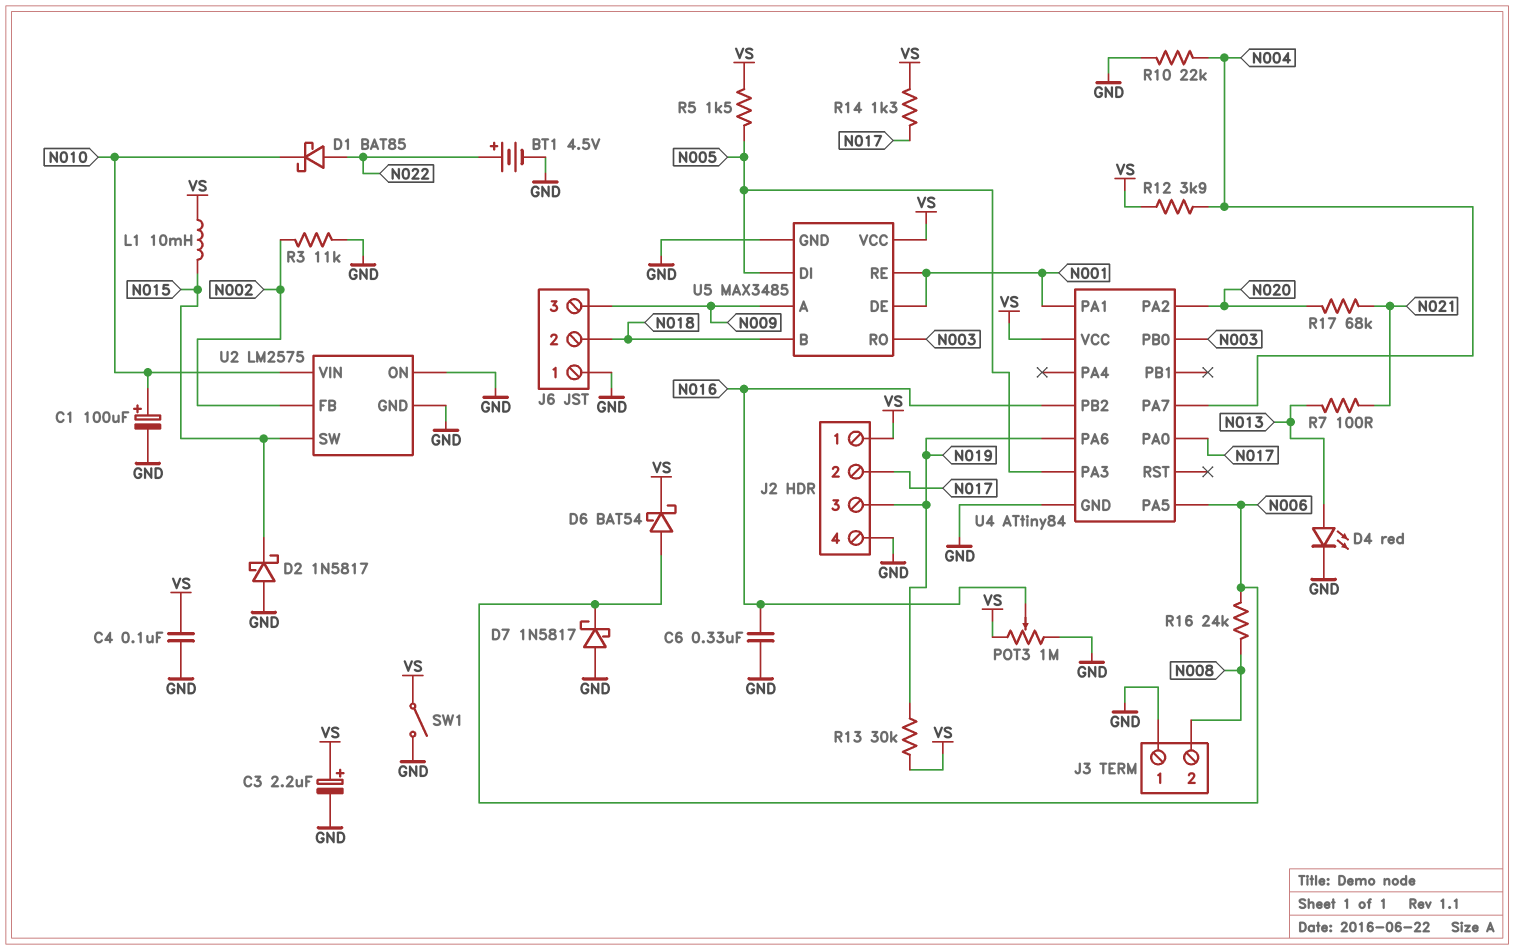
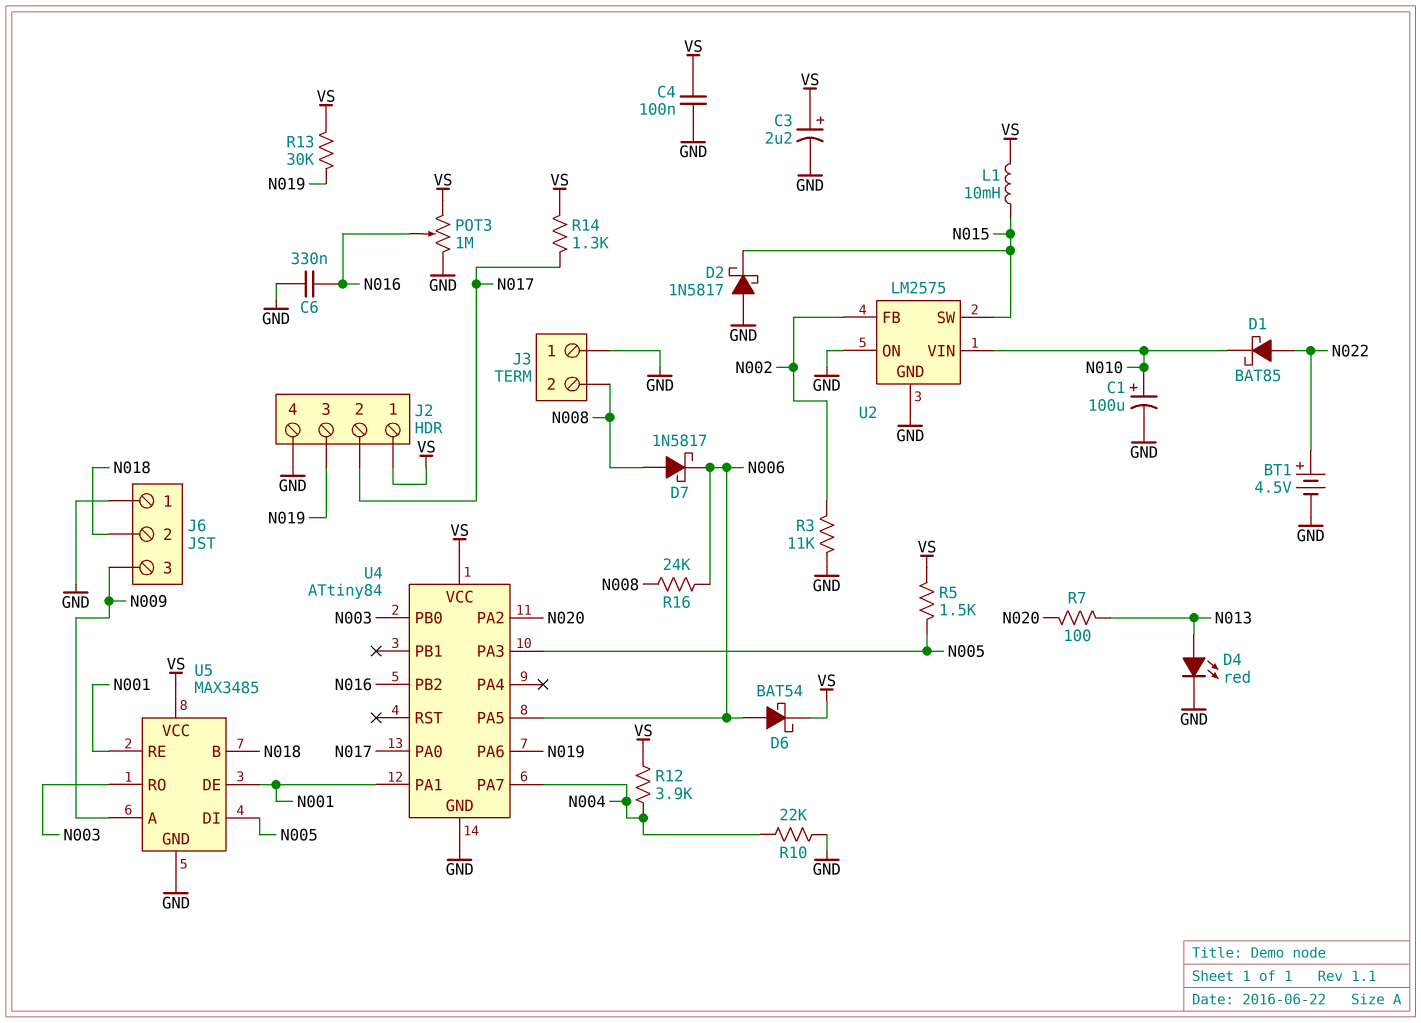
D7: schottky 1N5817 (A GND, K N006) -> schottky 1N5817 (A N008, K N006)
R7: 100 (N013, N021) -> 100 (N013, N020)
R17: 68k (N020, N021) -> none
SW1: switch (GND, VS) -> none

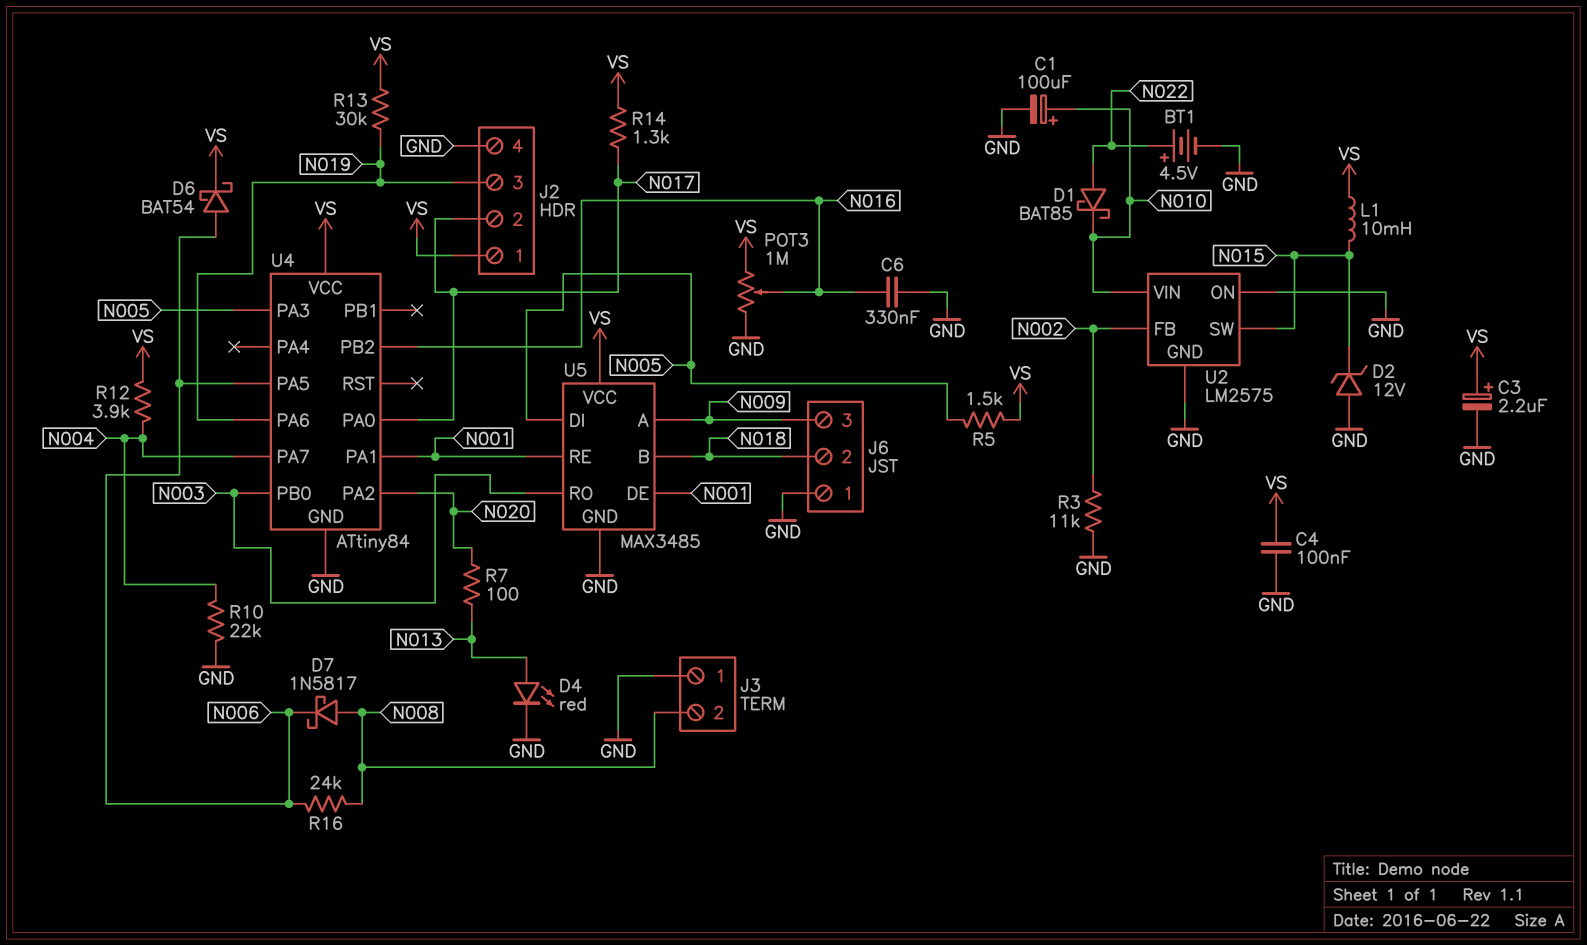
D2: schottky 1N5817 (A GND, K N015) -> zener 12V (A GND, K N015)

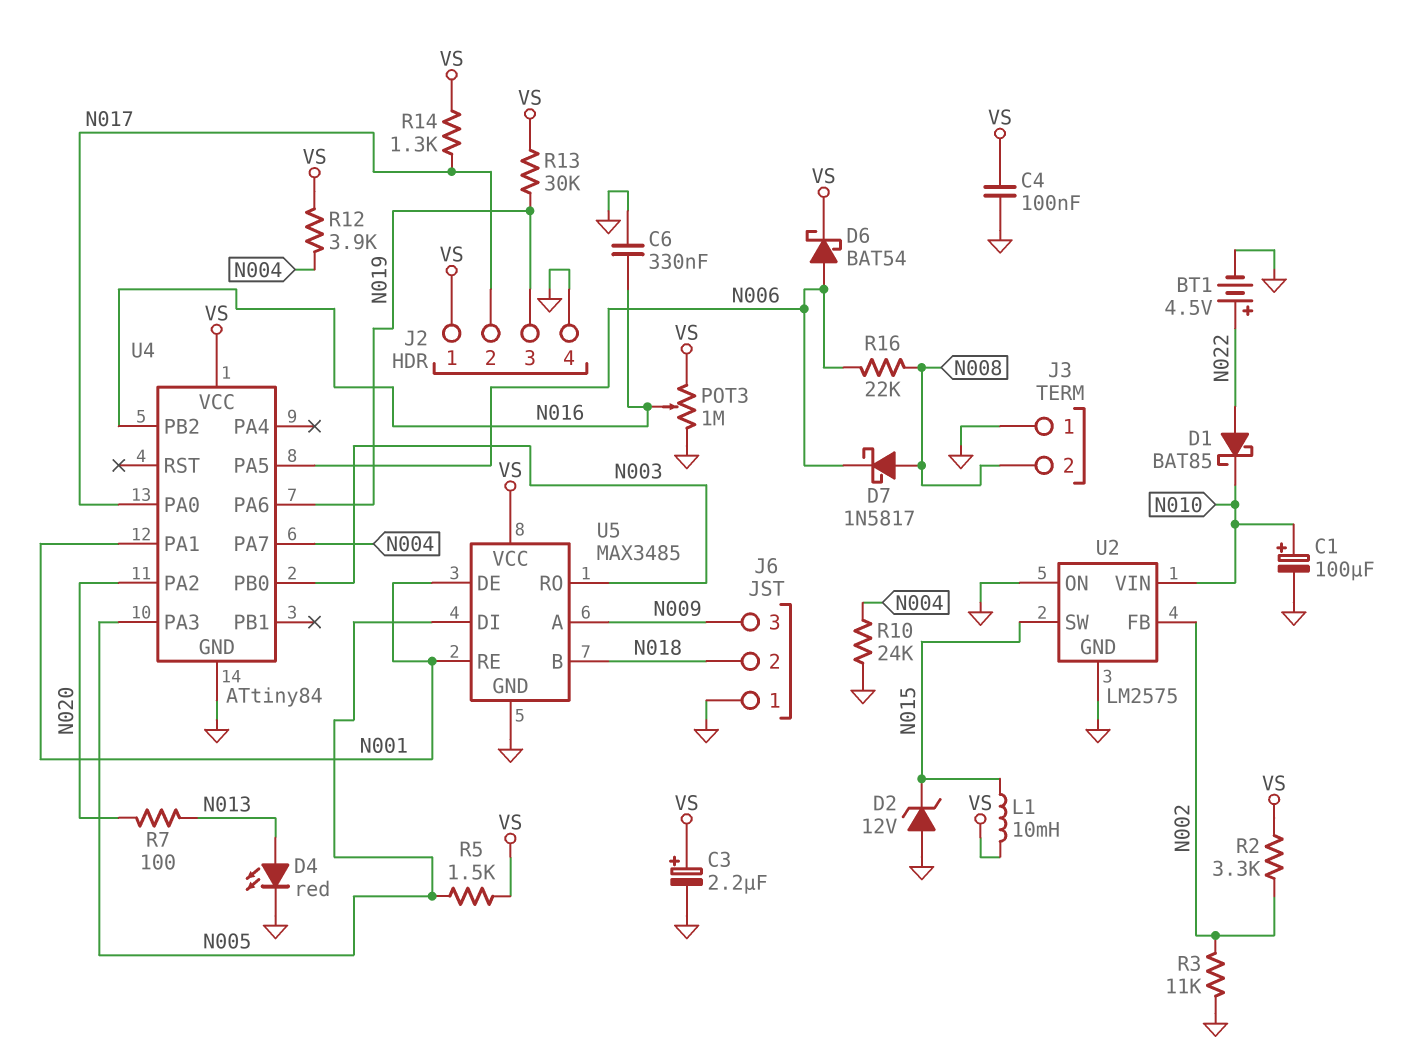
R2: none -> 3.3k (N002, VS)
R10: 22k (GND, N004) -> 24k (GND, N004)
R16: 24k (N006, N008) -> 22k (N006, N008)

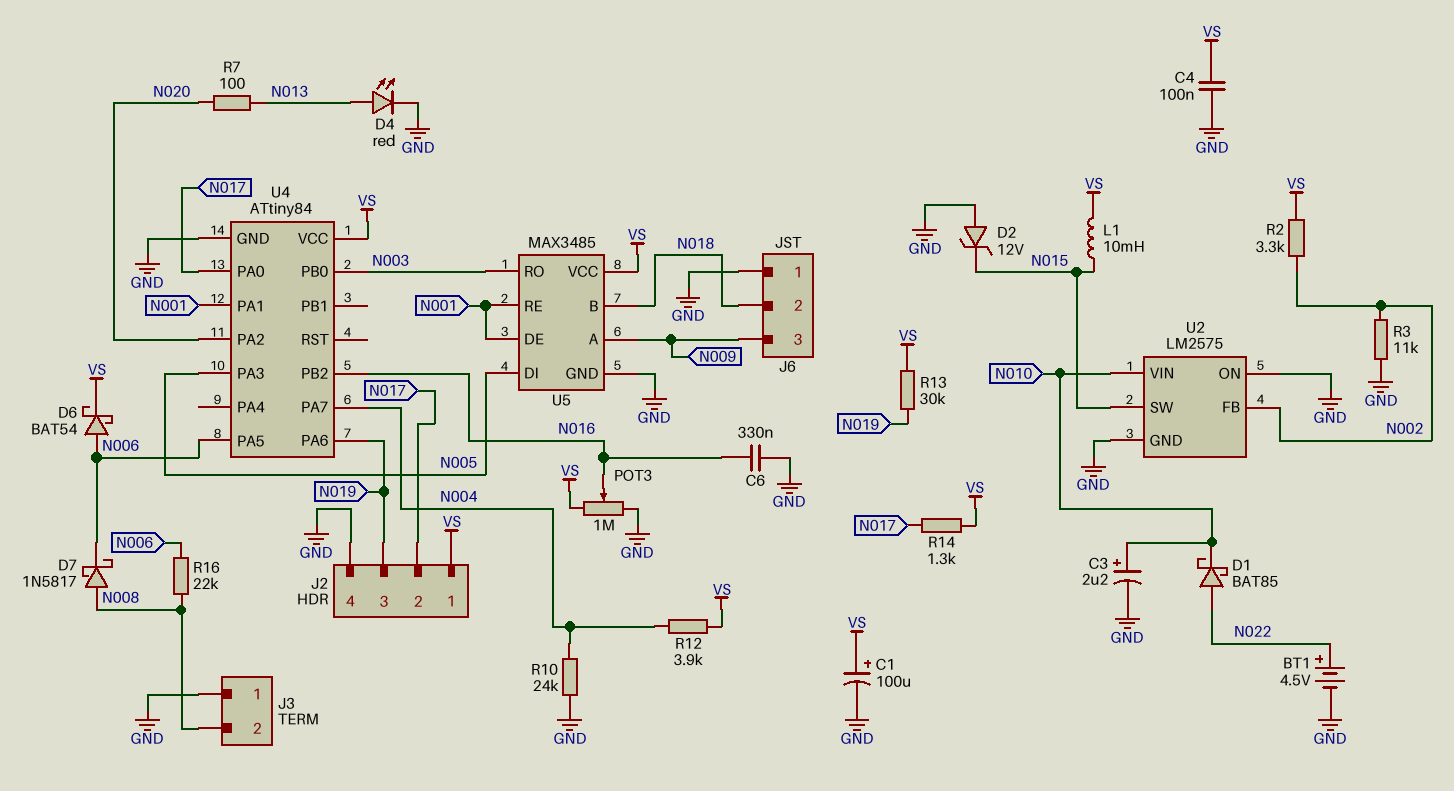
C1: 100uF (plus N010, minus GND) -> 100uF (plus VS, minus GND)
C3: 2.2uF (plus VS, minus GND) -> 2.2uF (plus N010, minus GND)
R5: 1.5k (N005, VS) -> none

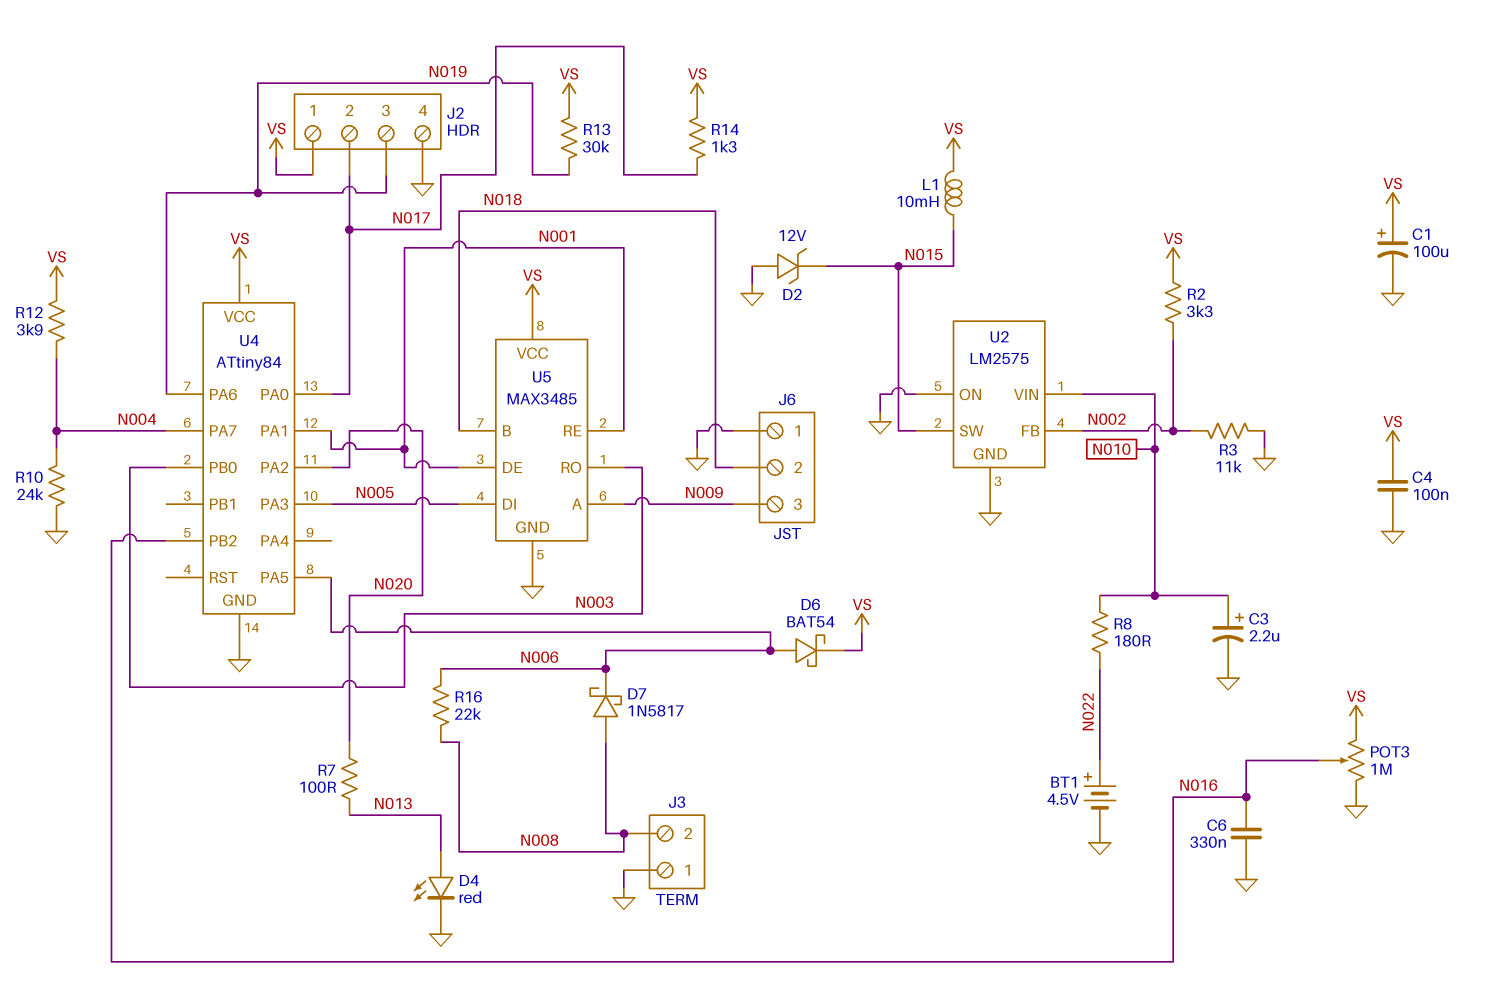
D1: schottky BAT85 (A N022, K N010) -> none
R8: none -> 180 (N010, N022)

